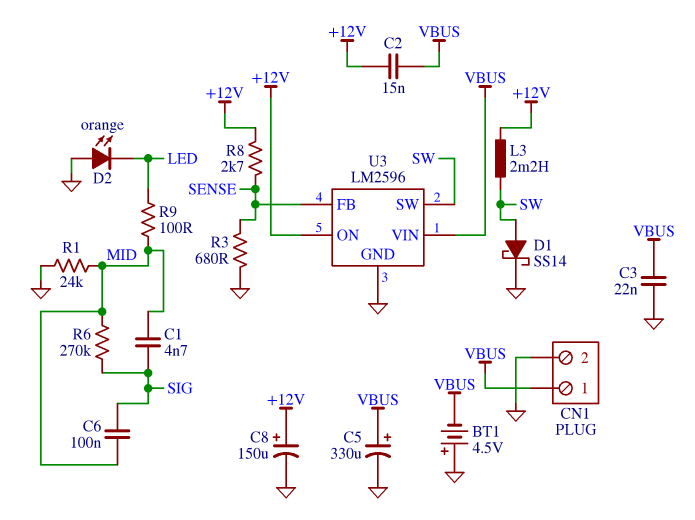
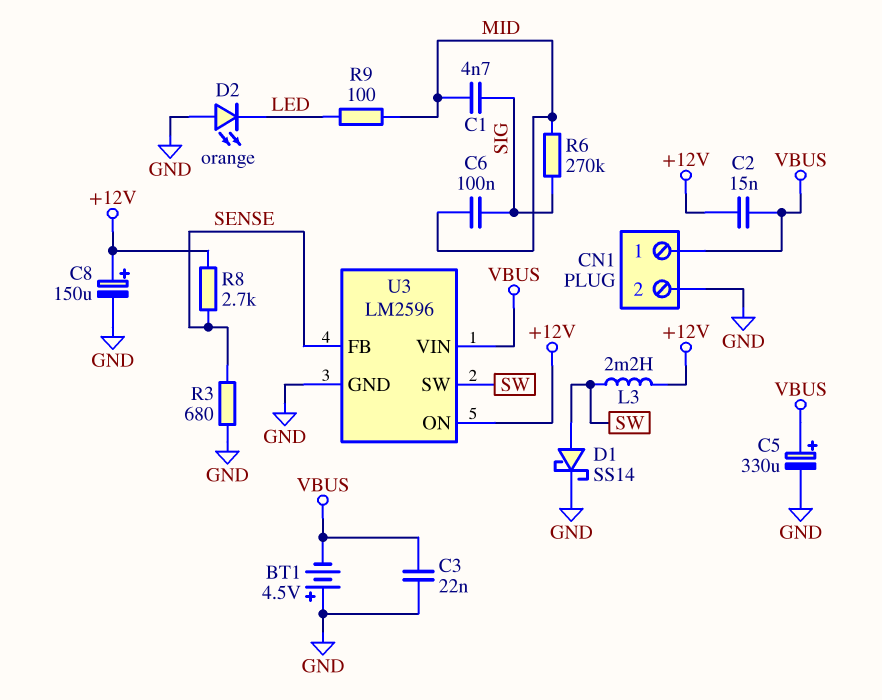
R1: 24k (GND, MID) -> none

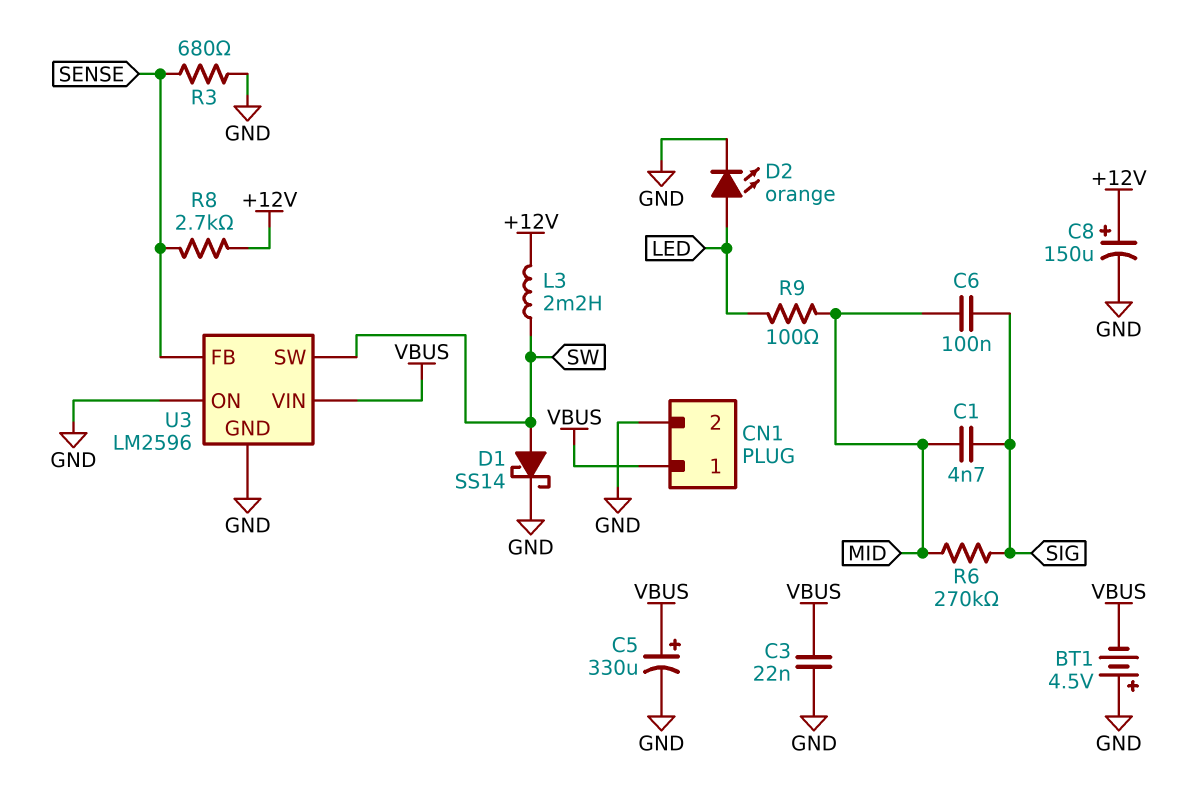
C2: 15nF (+12V, VBUS) -> none
D2: LED orange (A GND, K LED) -> LED orange (A LED, K GND)
U3 pin ON: +12V -> GND

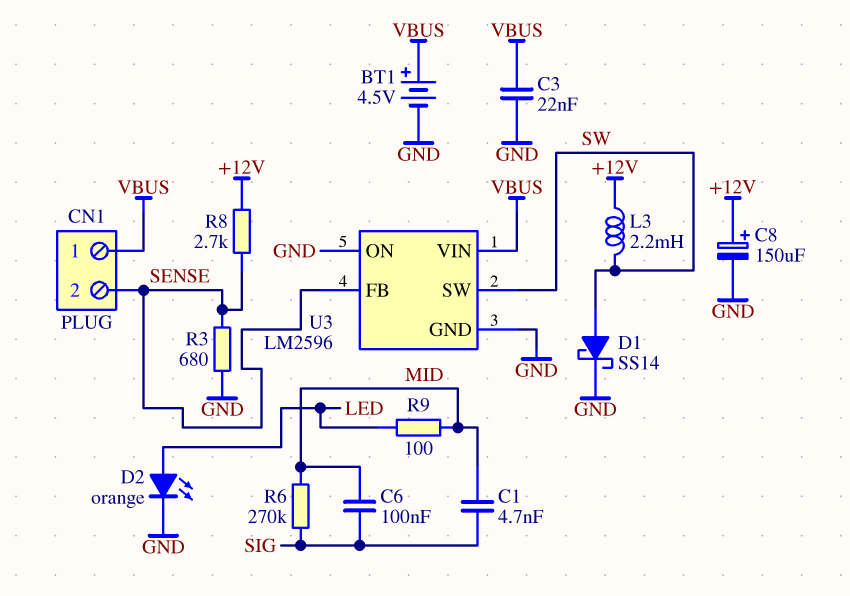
BT1: 4.5V (plus GND, minus VBUS) -> 4.5V (plus VBUS, minus GND)
C5: 330uF (plus VBUS, minus GND) -> none
CN1 pin 2: GND -> SENSE

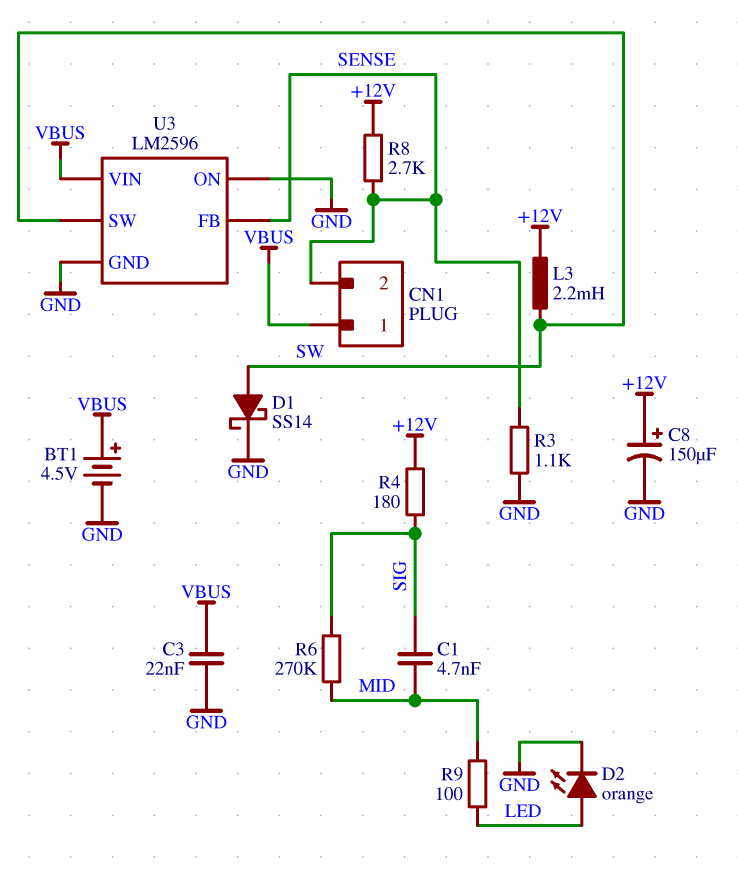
C6: 100nF (MID, SIG) -> none
R3: 680 (GND, SENSE) -> 1.1k (GND, SENSE)
R4: none -> 180 (+12V, SIG)

